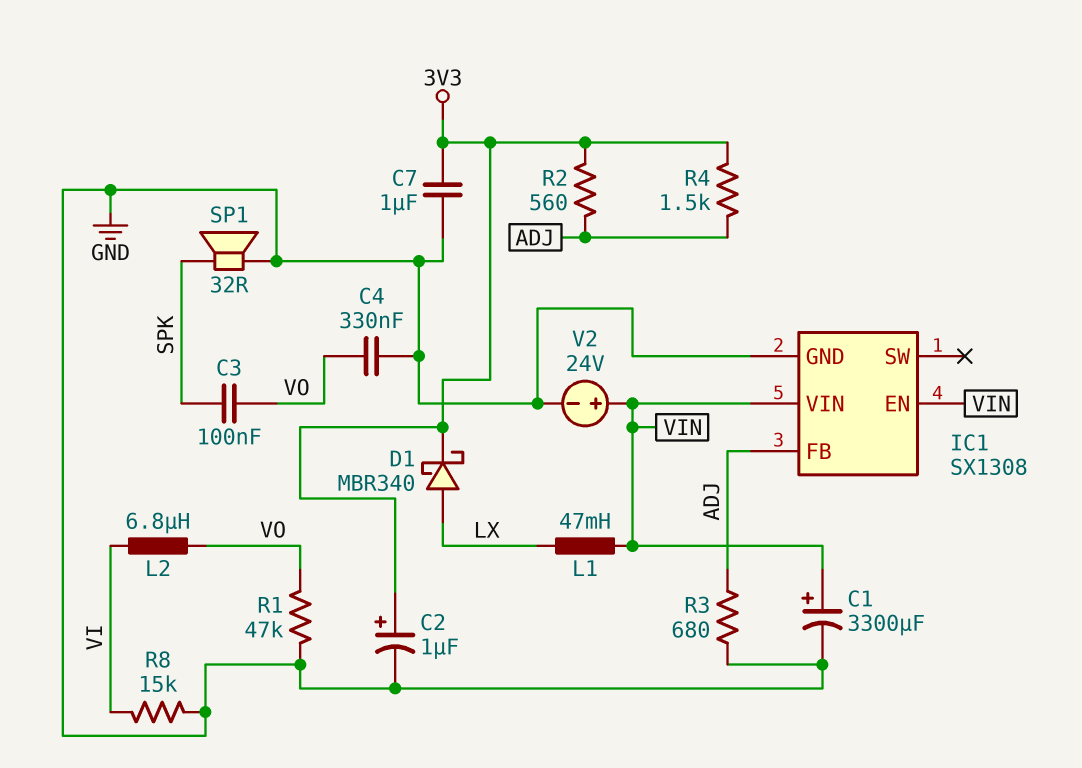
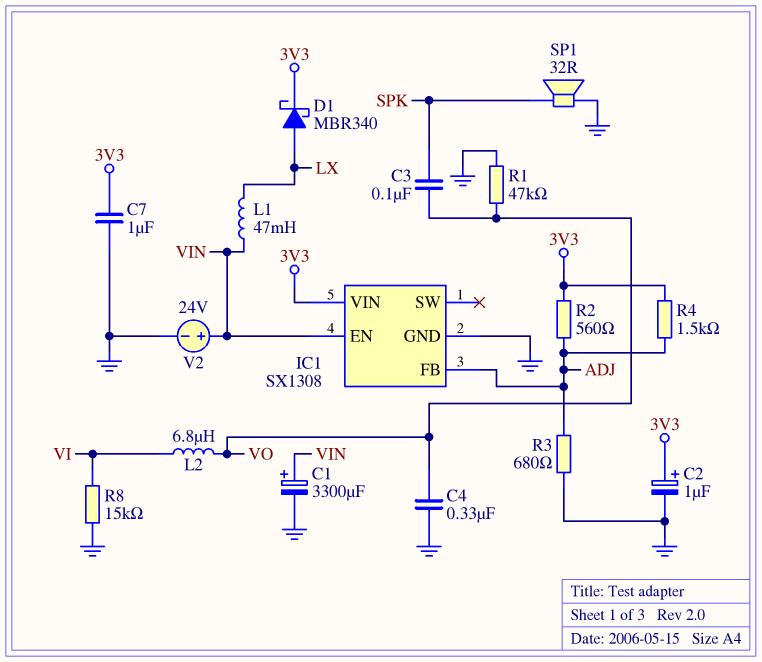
IC1 pin VIN: VIN -> 3V3

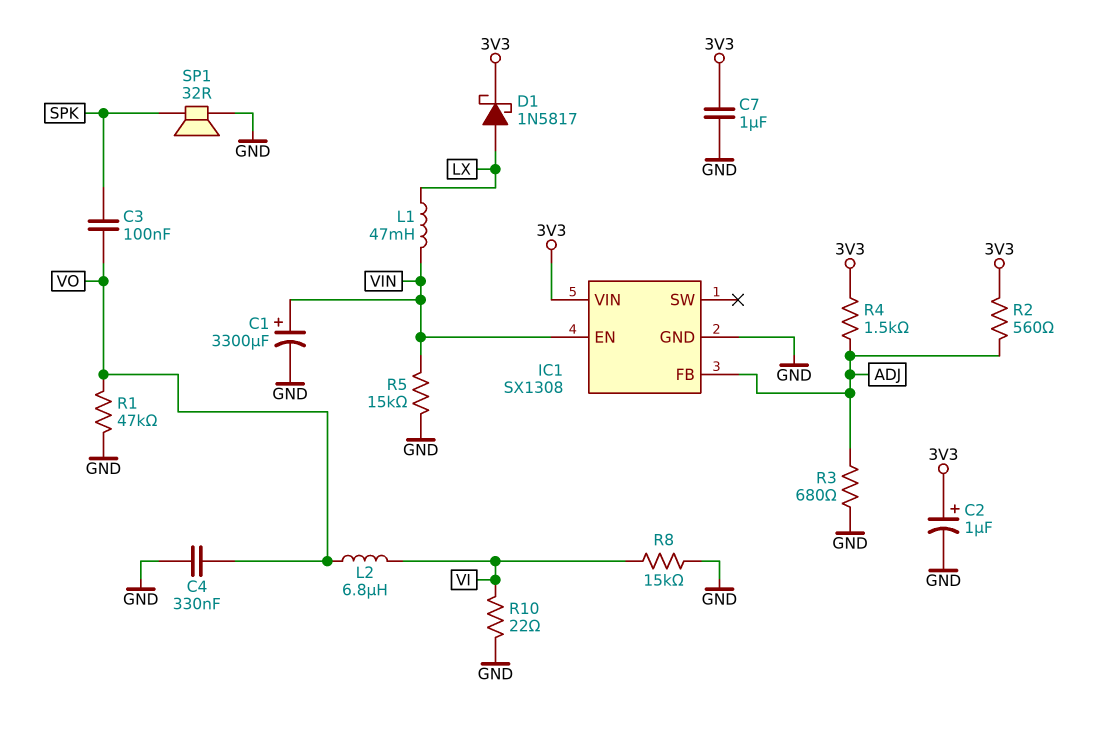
D1: schottky MBR340 (A LX, K 3V3) -> schottky 1N5817 (A LX, K 3V3)
R5: none -> 15k (GND, VIN)
R10: none -> 22 (GND, VI)
V2: 24V (plus VIN, minus GND) -> none

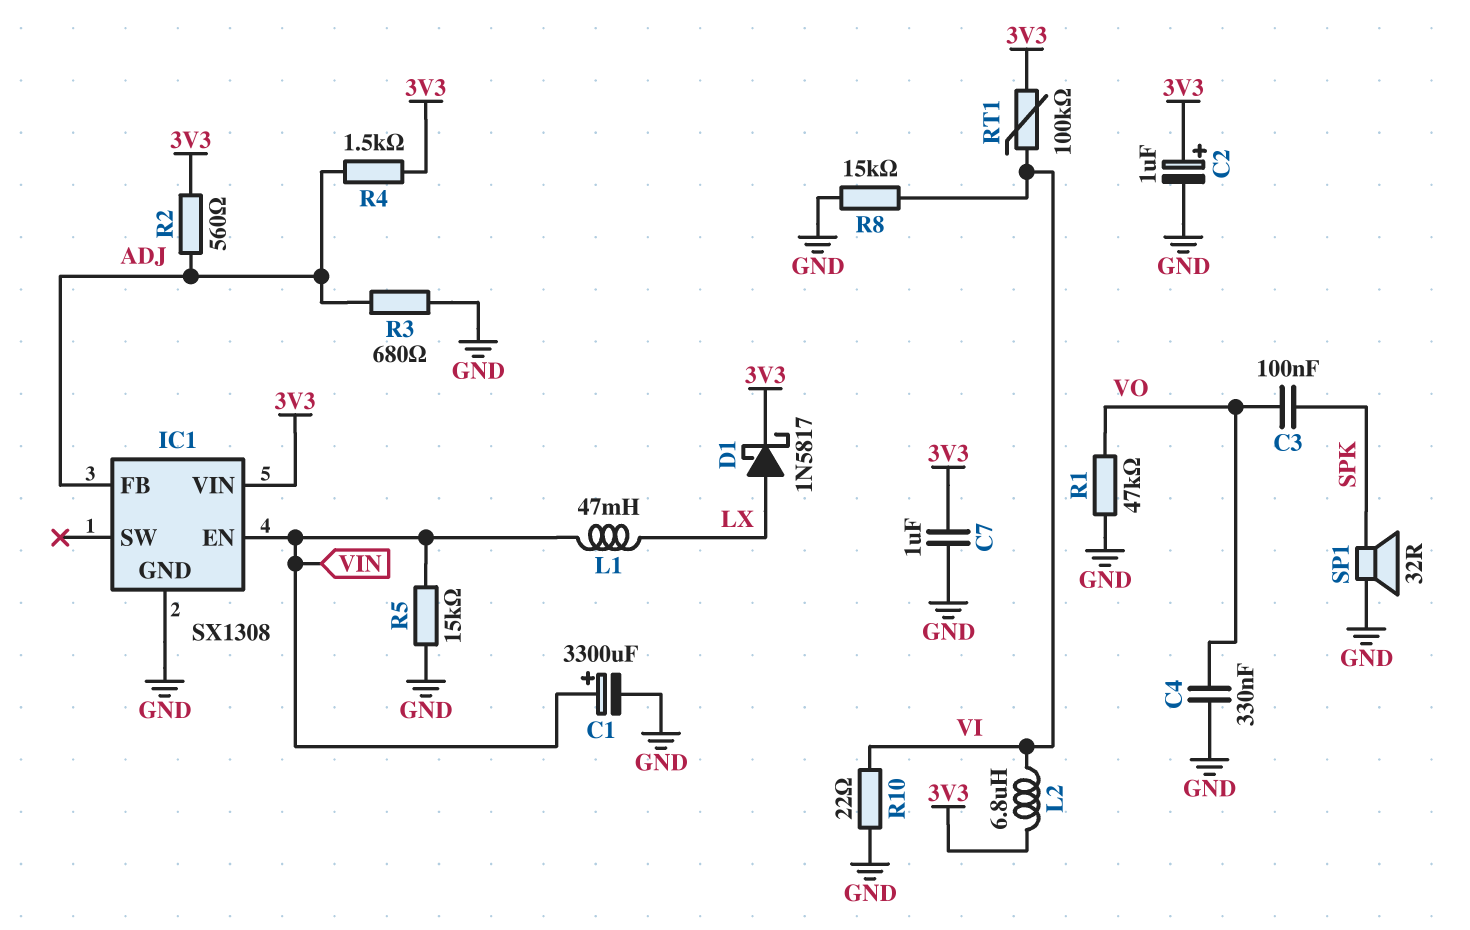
L2: 6.8uH (VI, VO) -> 6.8uH (3V3, VI)
RT1: none -> 100k (3V3, VI)

